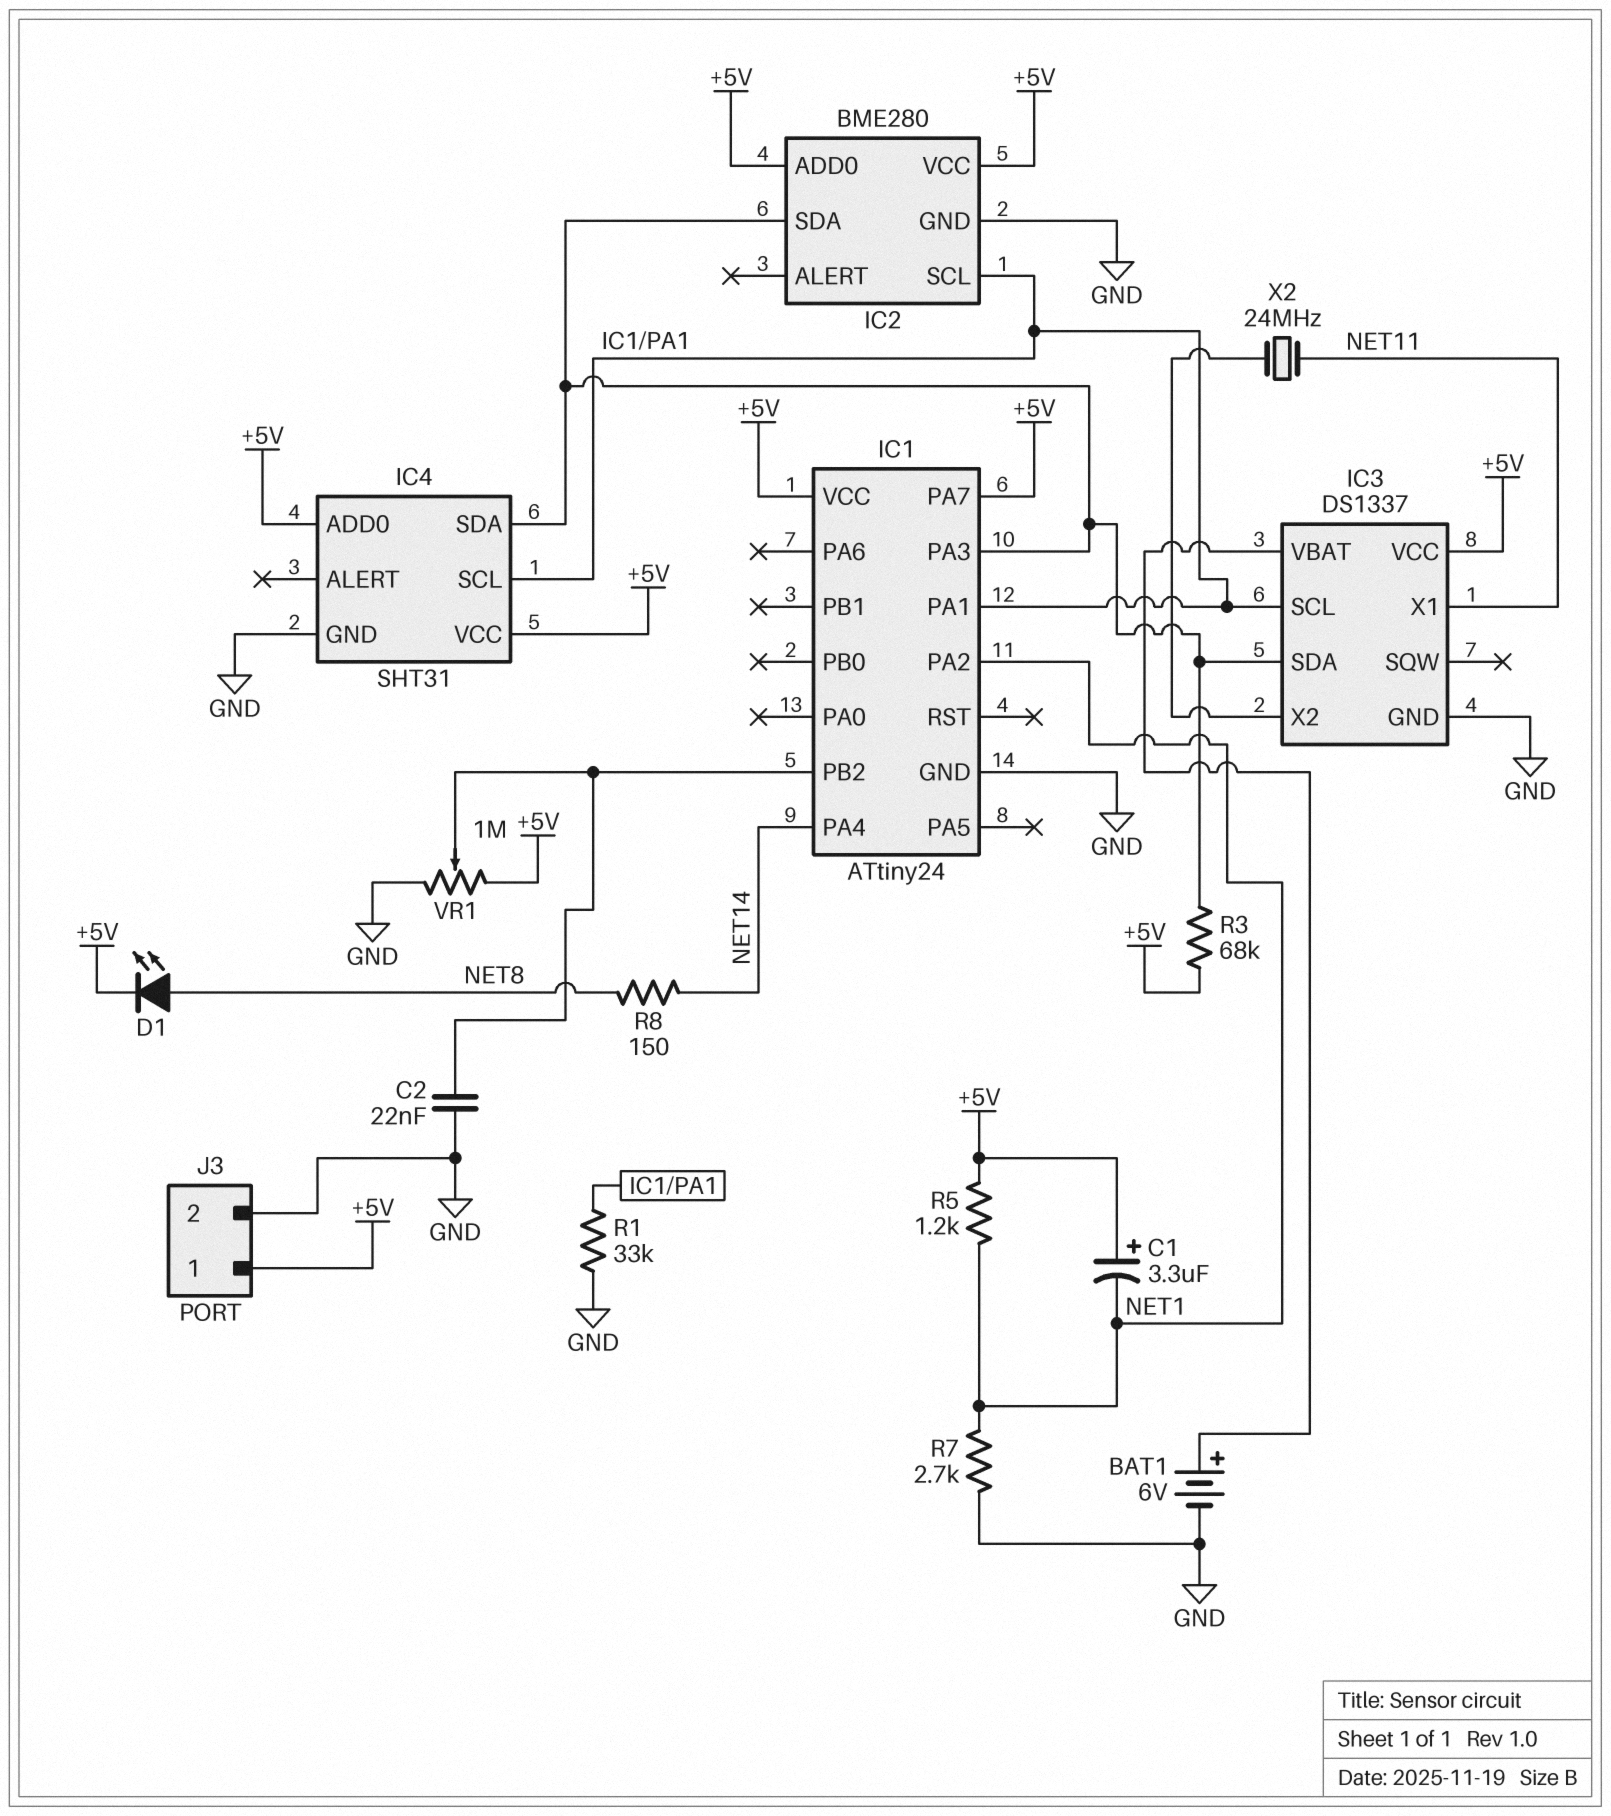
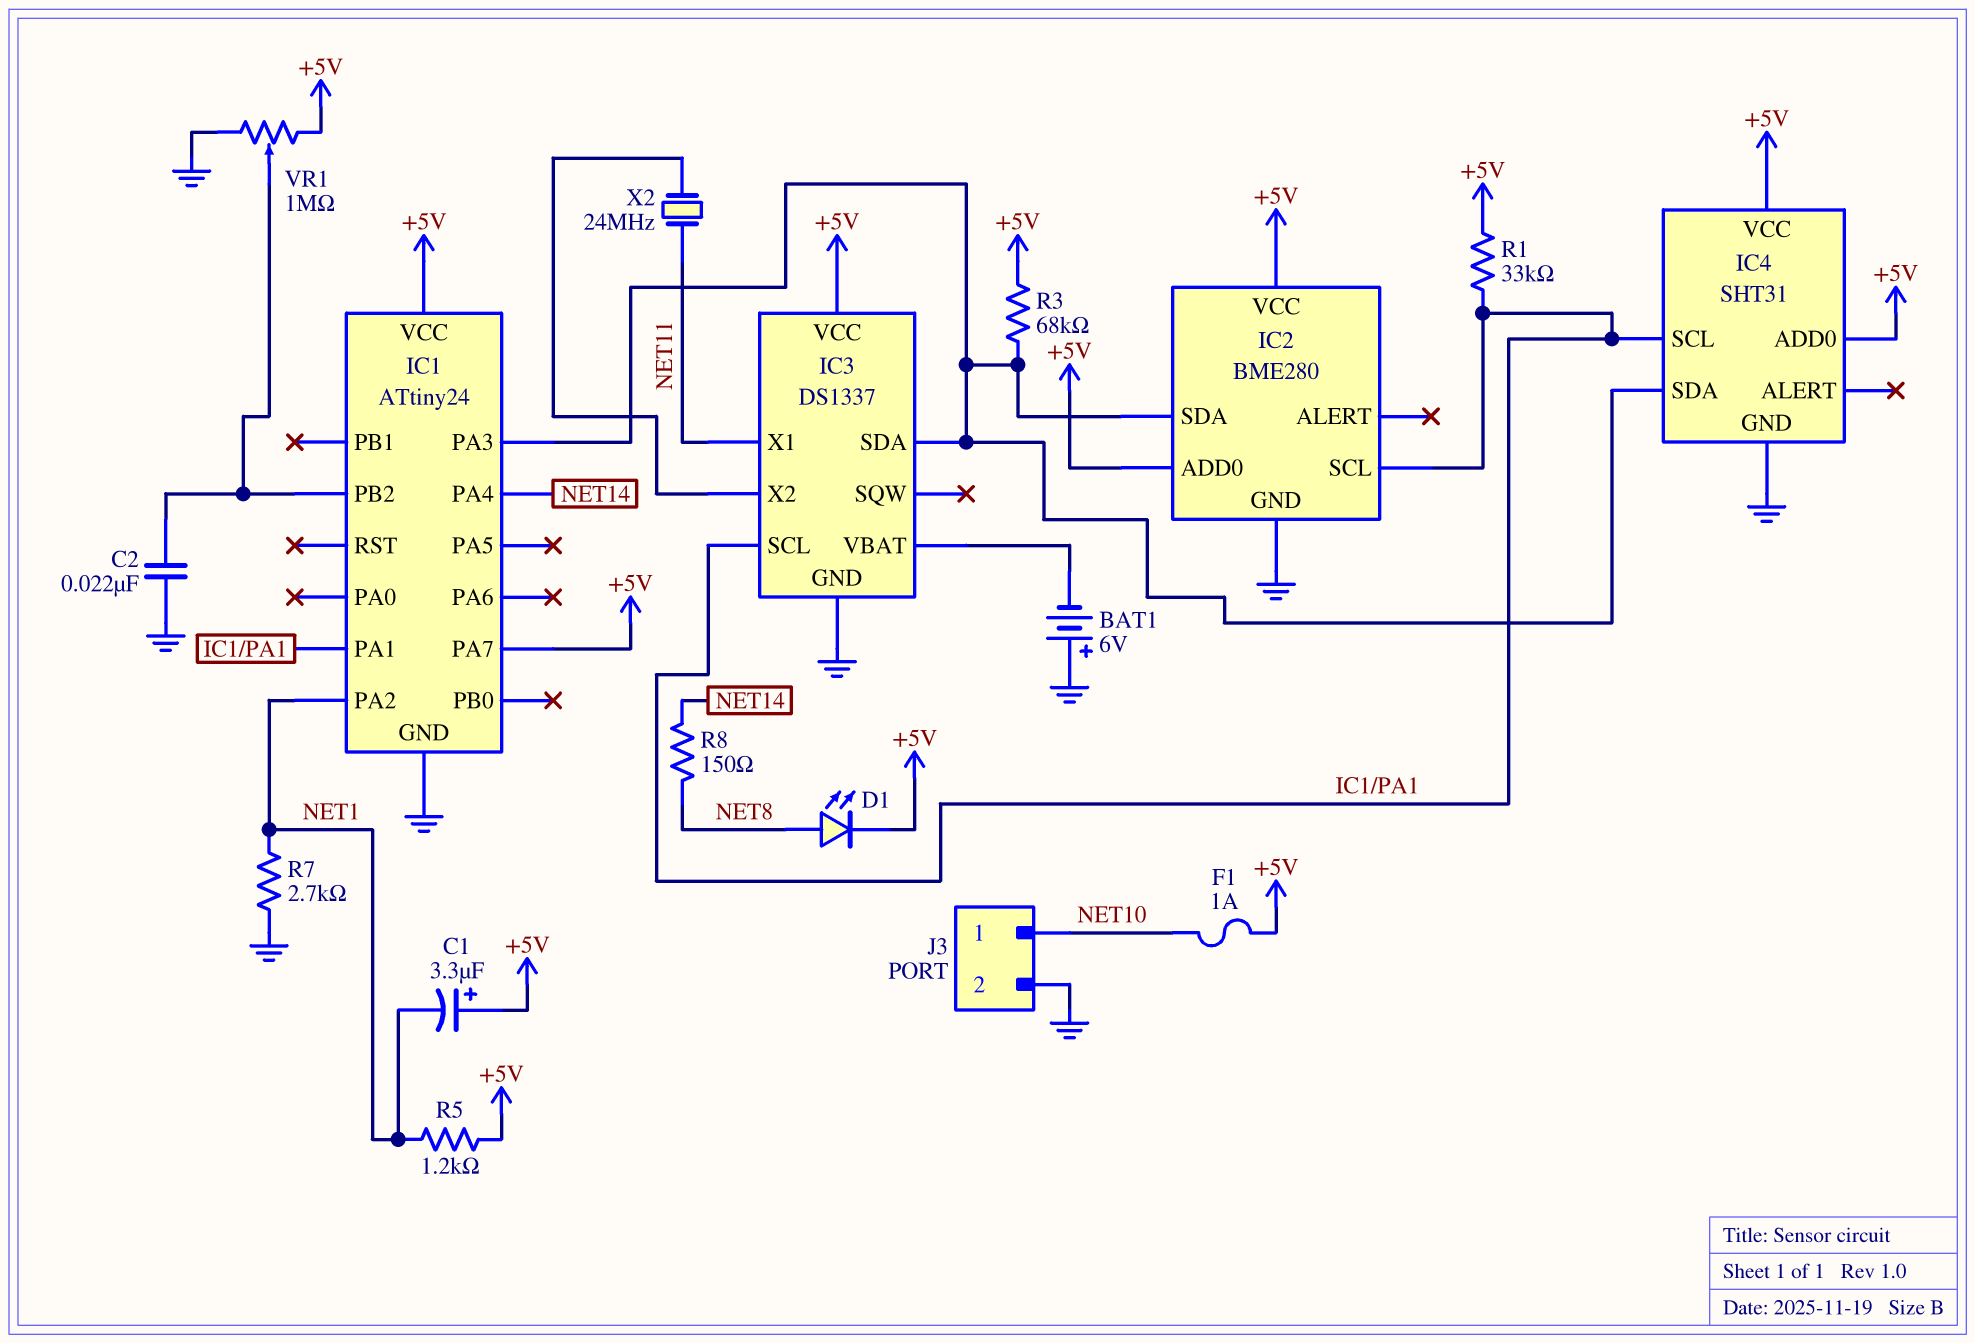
BAT1: 6V (plus IC3/VBAT, minus GND) -> 6V (plus GND, minus IC3/VBAT)
F1: none -> 1A (+5V, NET10)
J3 pin 1: +5V -> NET10
R1: 33k (GND, IC1/PA1) -> 33k (+5V, IC1/PA1)

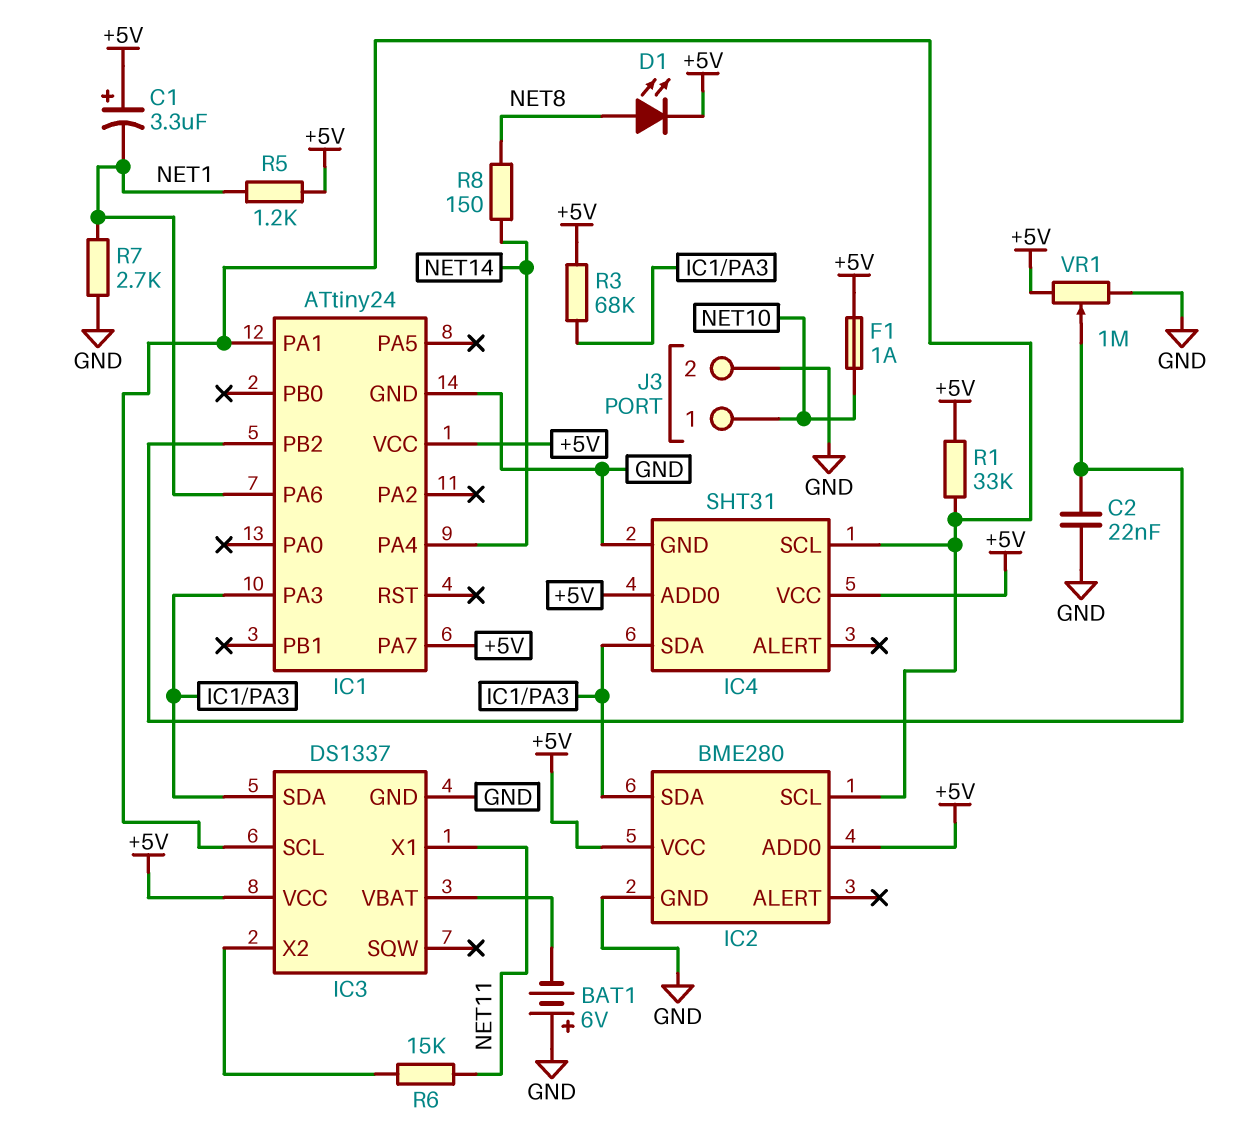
IC1 pin PA2: NET1 -> none
IC1 pin PA6: none -> NET1
R6: none -> 15k (IC3/X2, NET11)
X2: 24MHz (IC3/X2, NET11) -> none

